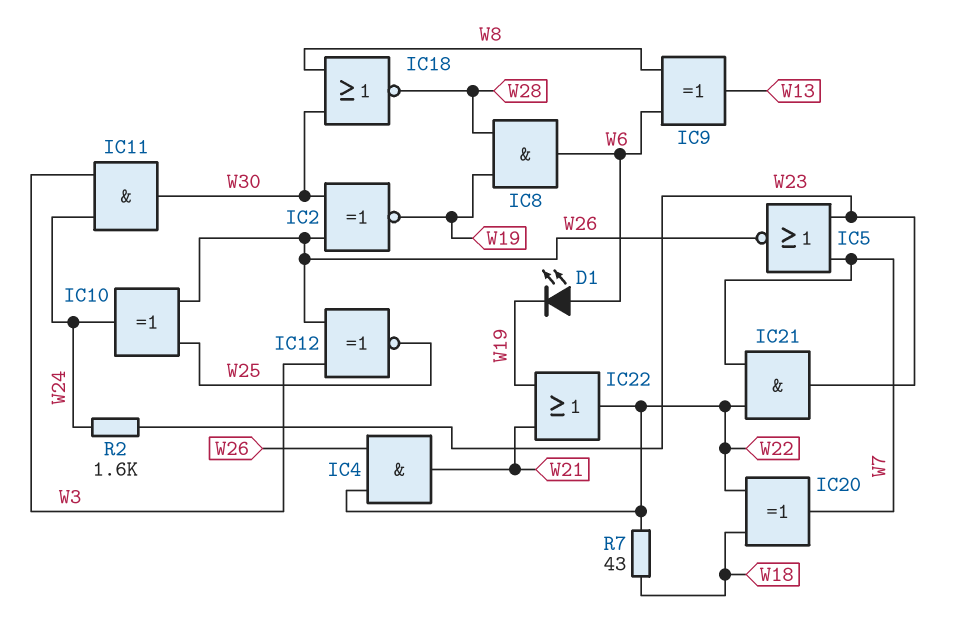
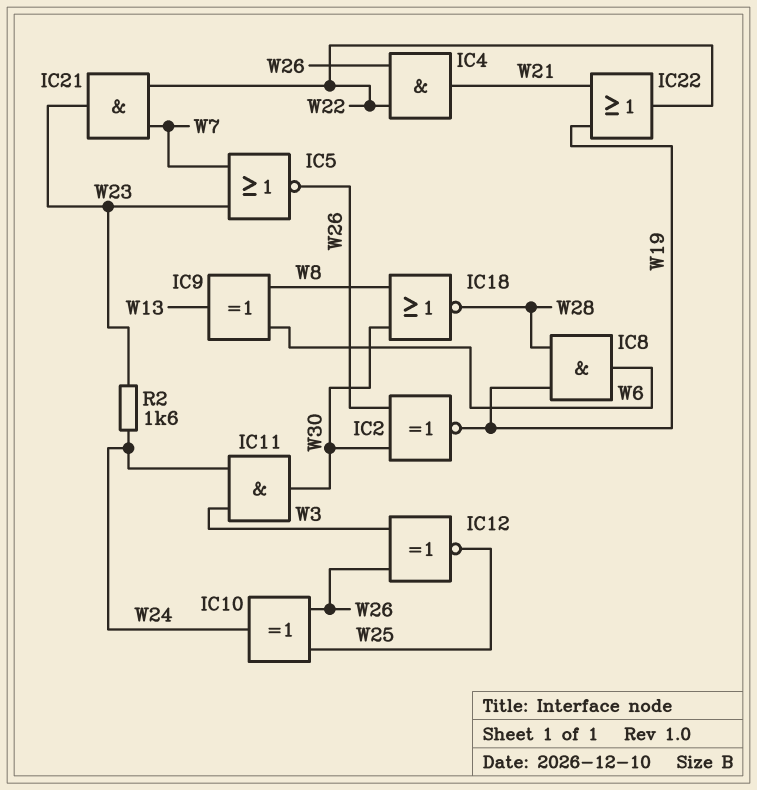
D1: LED (A W6, K W19) -> none
IC20: XOR (in W18, in W22, out W7) -> none
R7: 43 (W18, W22) -> none

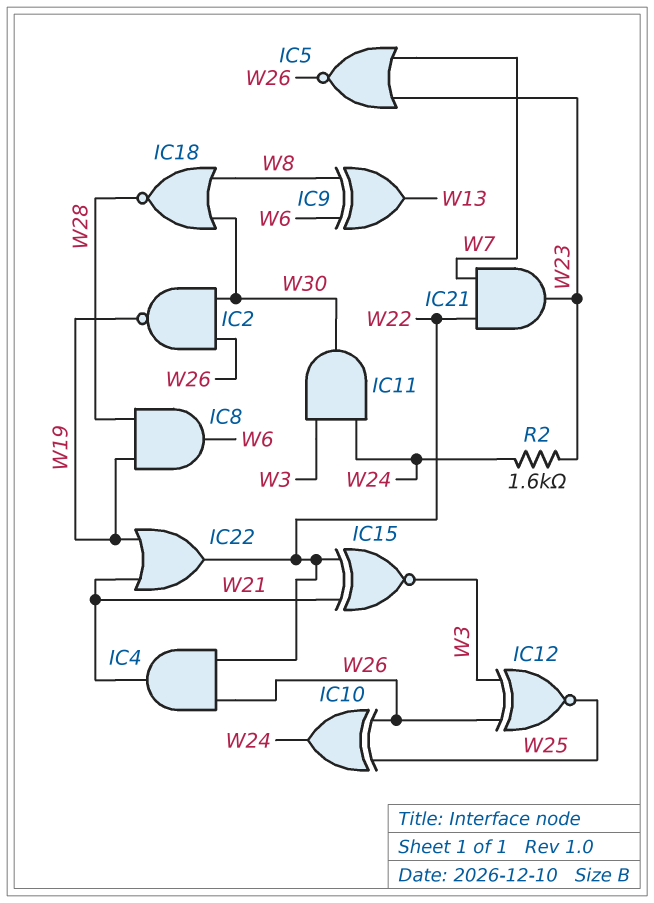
IC2: XNOR (in W26, in W30, out W19) -> NAND (in W26, in W30, out W19)
IC15: none -> XNOR (in W21, in W22, out W3)

